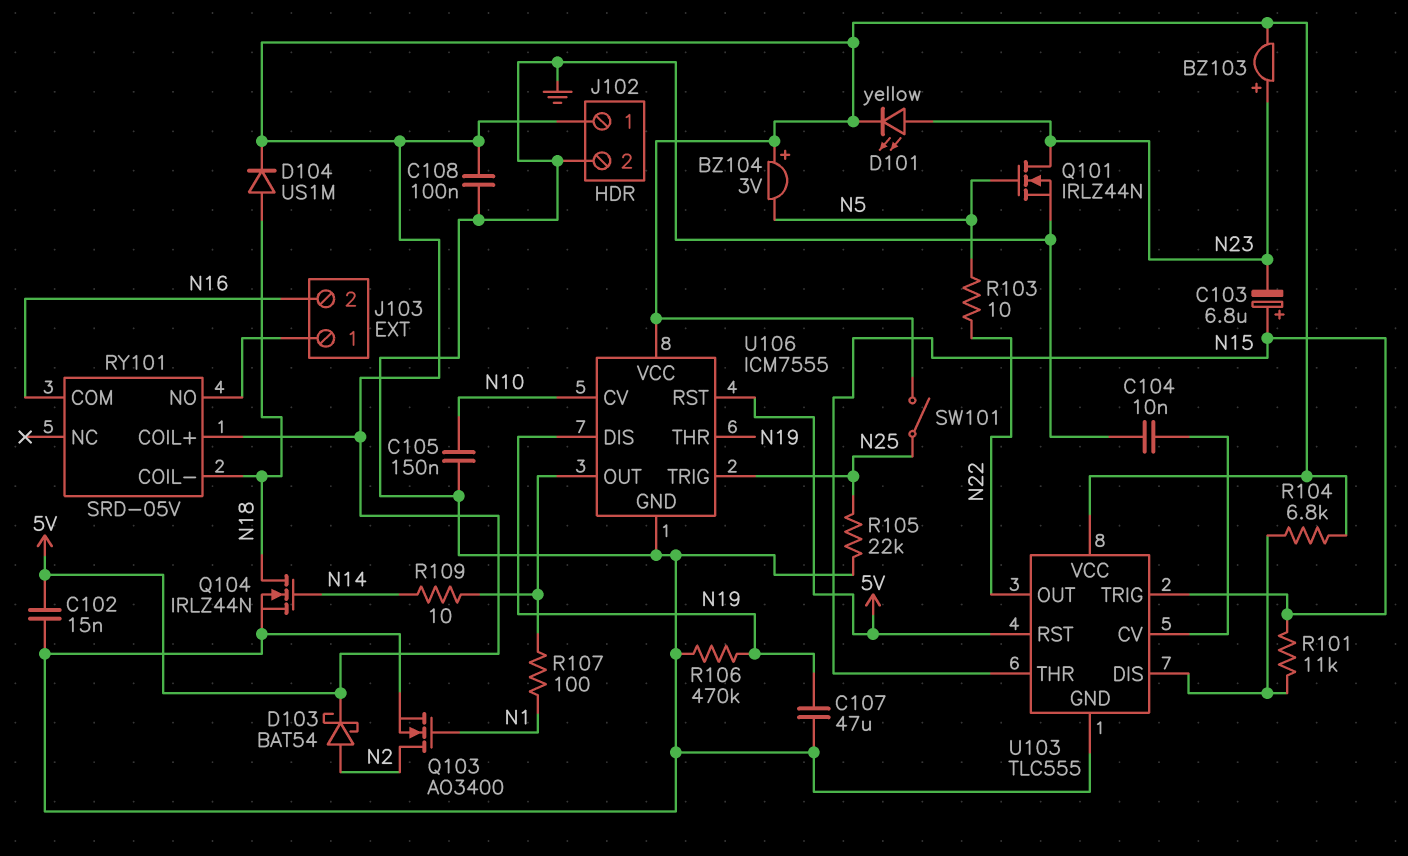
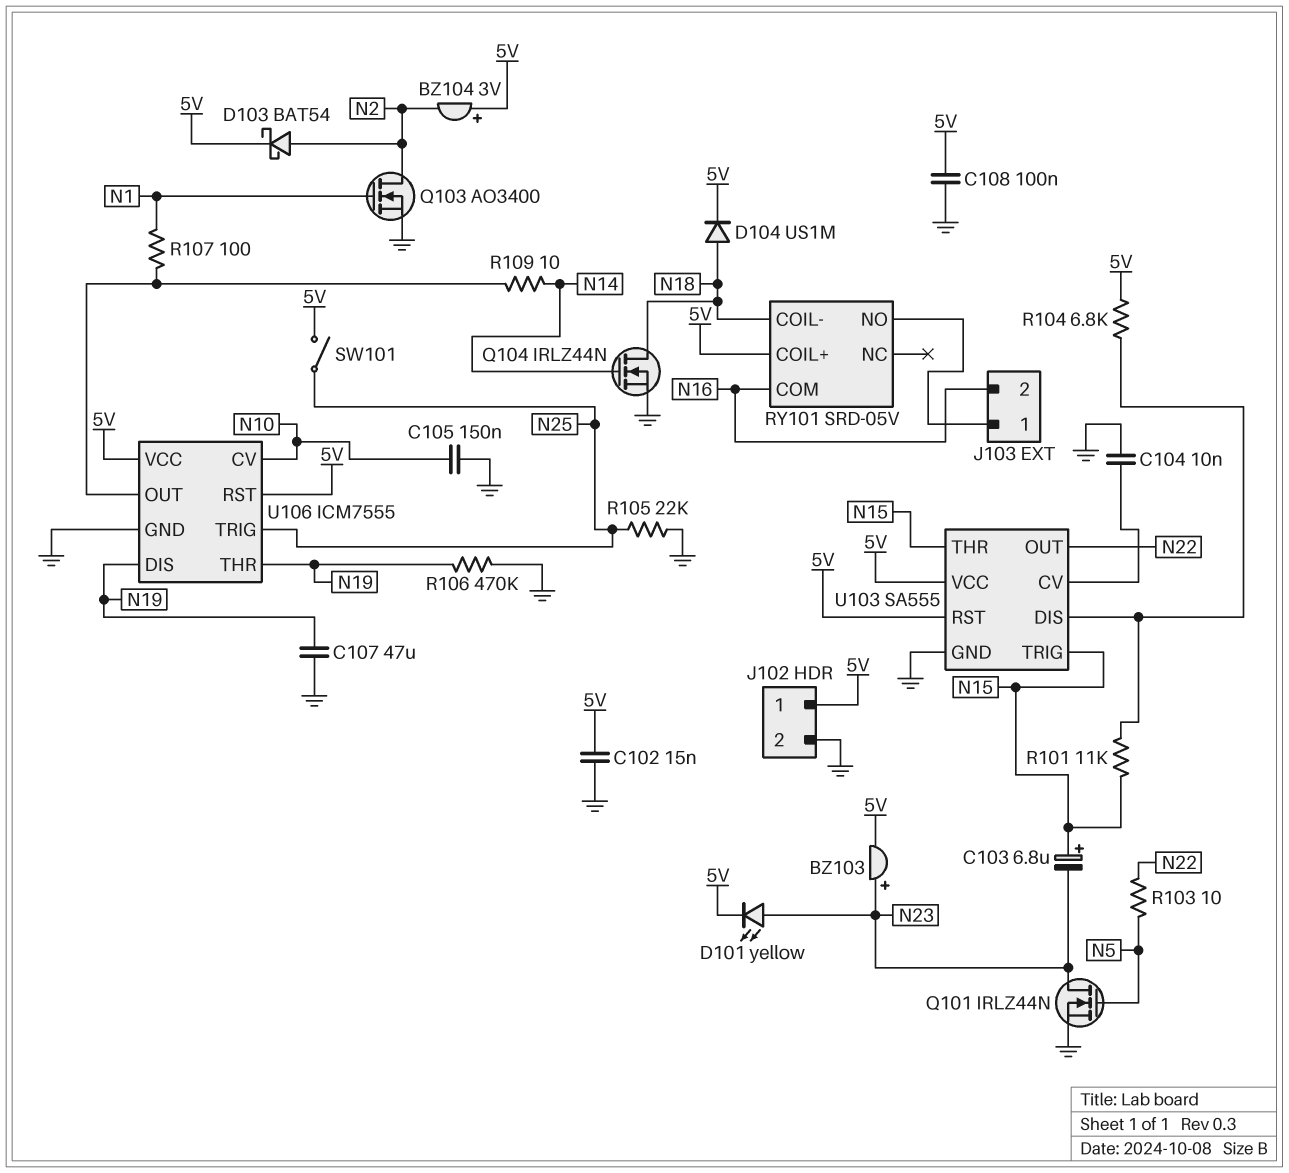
BZ104: buzzer 3V (plus 5V, minus N5) -> buzzer 3V (plus 5V, minus N2)
U103: TLC555 -> SA555

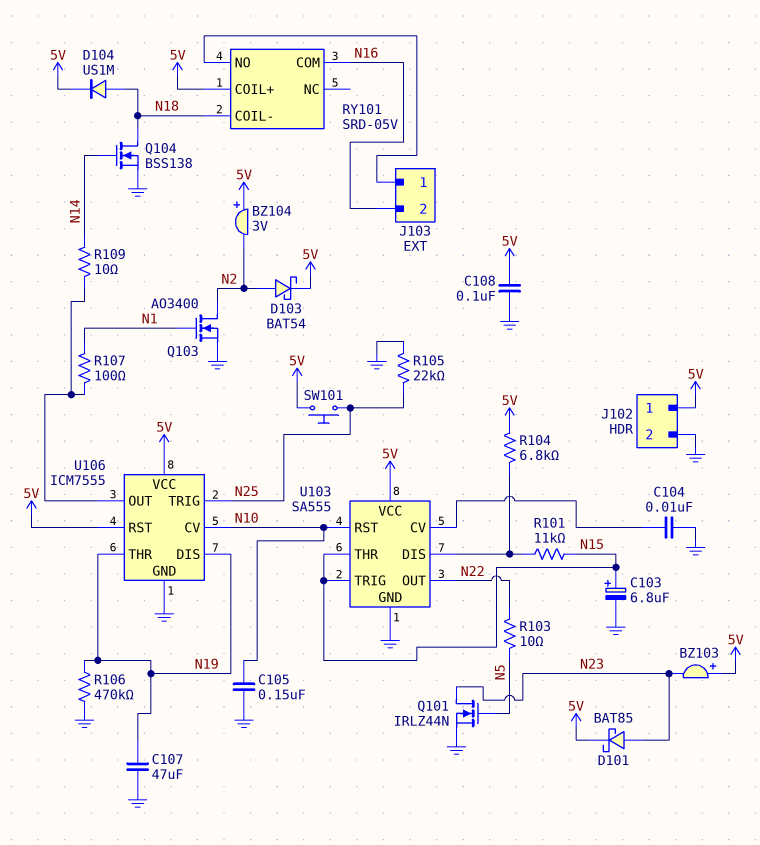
BZ103: buzzer (plus N23, minus 5V) -> buzzer (plus 5V, minus N23)
C102: 15nF (5V, GND) -> none
C103: 6.8uF (plus N15, minus N23) -> 6.8uF (plus N15, minus GND)
D101: LED yellow (A N23, K 5V) -> schottky BAT85 (A N23, K 5V)
Q104: NMOS IRLZ44N (G N14, D N18, S GND) -> NMOS BSS138 (G N14, D N18, S GND)
SW101: switch (5V, N25) -> button (5V, N25)
U103 pin RST: 5V -> N10

